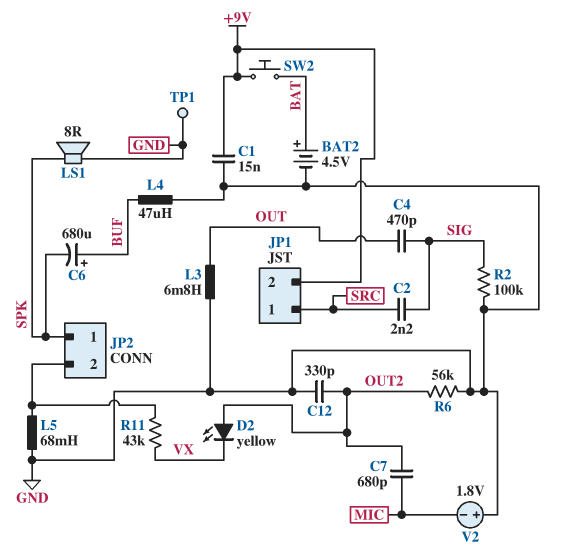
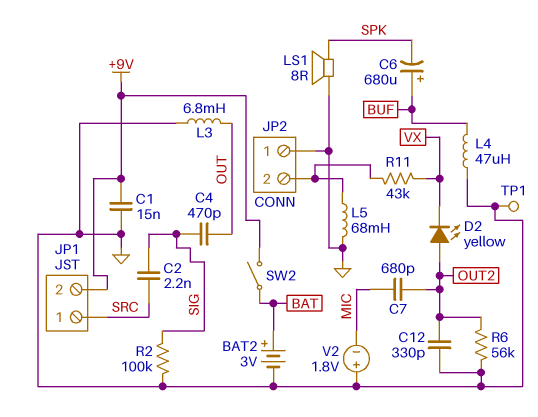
BAT2: 4.5V (plus BAT, minus GND) -> 3V (plus BAT, minus GND)
JP2 pin 1: SPK -> GND
SW2: button (+9V, BAT) -> switch (+9V, BAT)

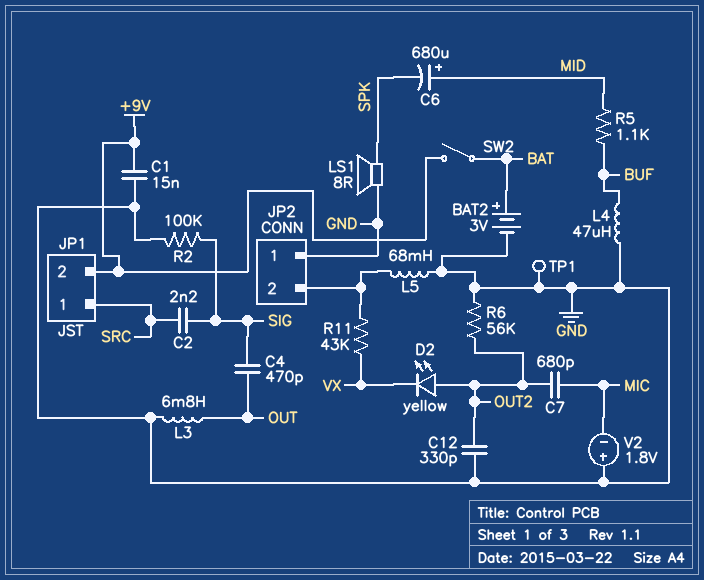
C6: 680uF (plus BUF, minus SPK) -> 680uF (plus MID, minus SPK)
R5: none -> 1.1k (BUF, MID)

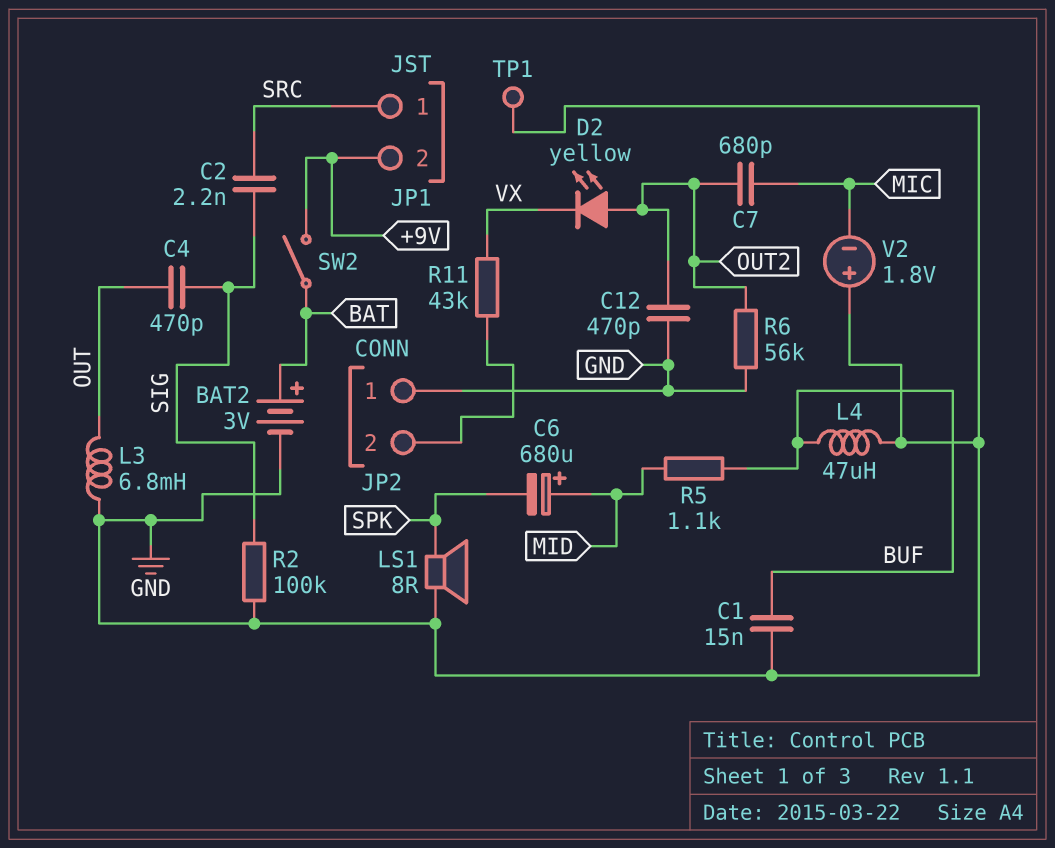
C1: 15nF (+9V, GND) -> 15nF (BUF, GND)
C12: 330pF (GND, OUT2) -> 470pF (GND, OUT2)
L5: 68mH (GND, JP2/2) -> none

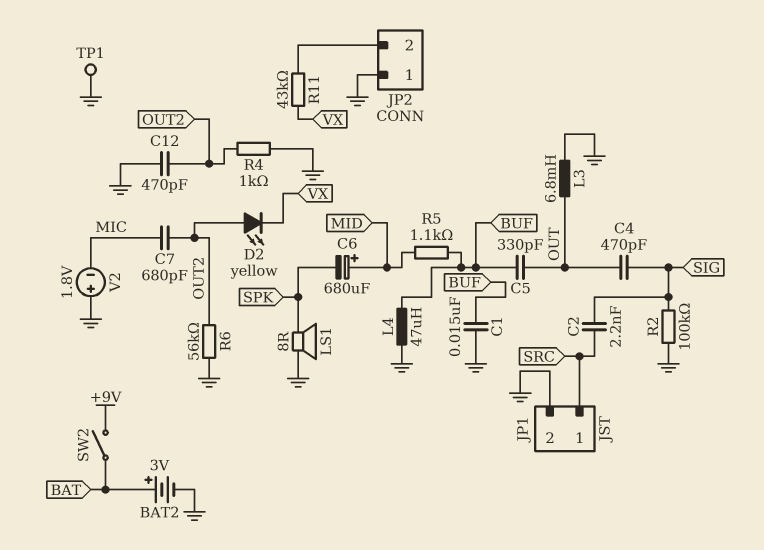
C5: none -> 330pF (BUF, OUT)
JP1 pin 2: +9V -> GND
R4: none -> 1k (GND, OUT2)

